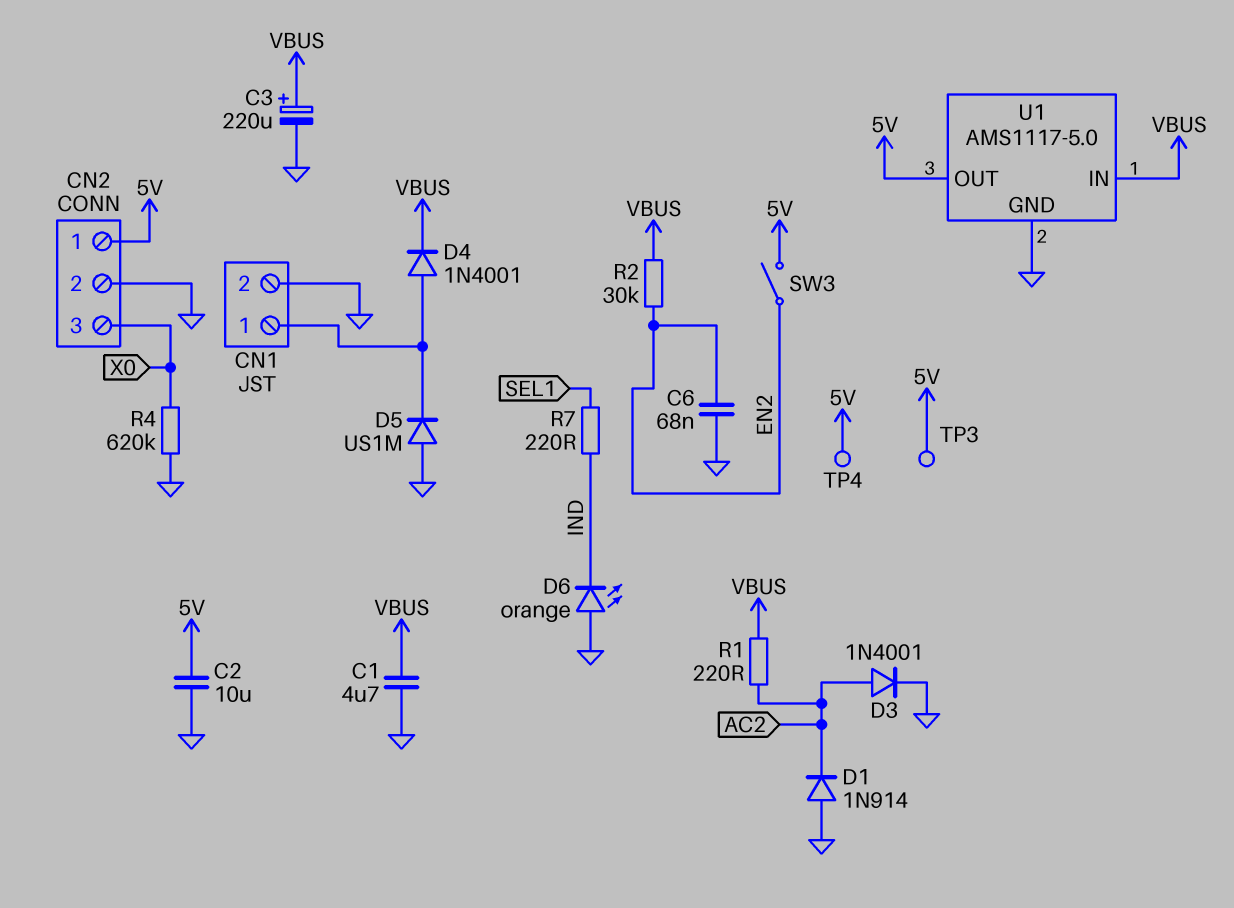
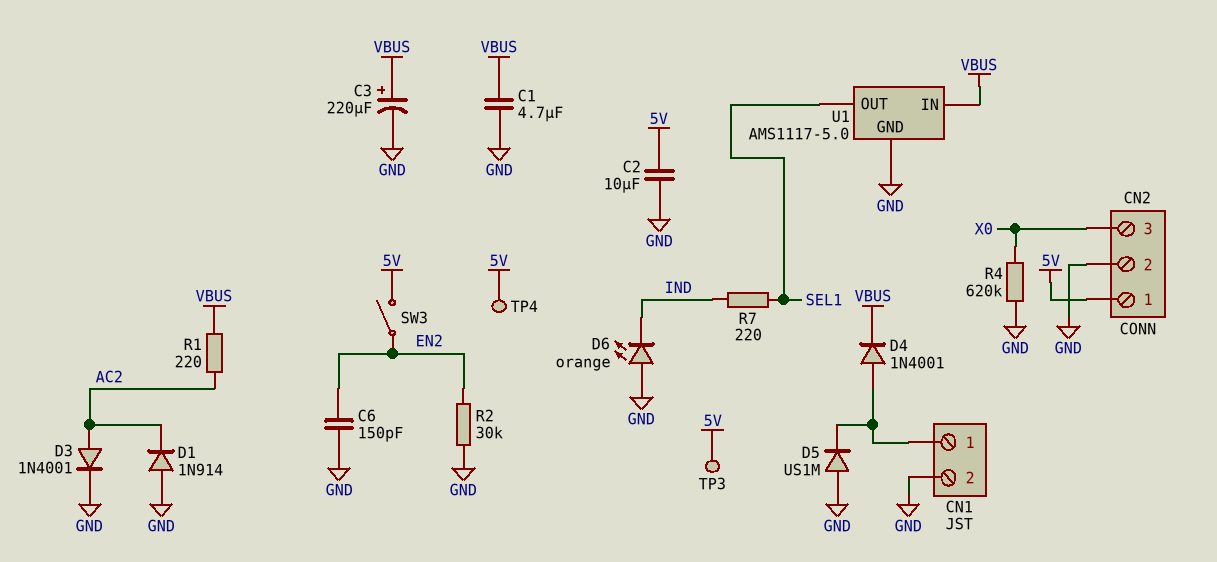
C6: 68nF (EN2, GND) -> 150pF (EN2, GND)
R2: 30k (EN2, VBUS) -> 30k (EN2, GND)
U1 pin OUT: 5V -> SEL1

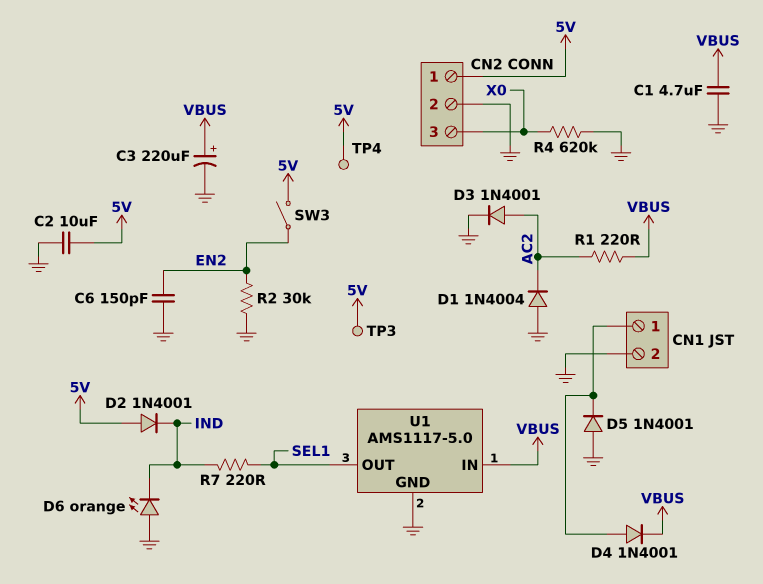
D1: diode 1N914 (A GND, K AC2) -> diode 1N4004 (A GND, K AC2)
D2: none -> diode 1N4001 (A 5V, K IND)
D5: diode US1M (A GND, K CN1/1) -> diode 1N4001 (A GND, K CN1/1)

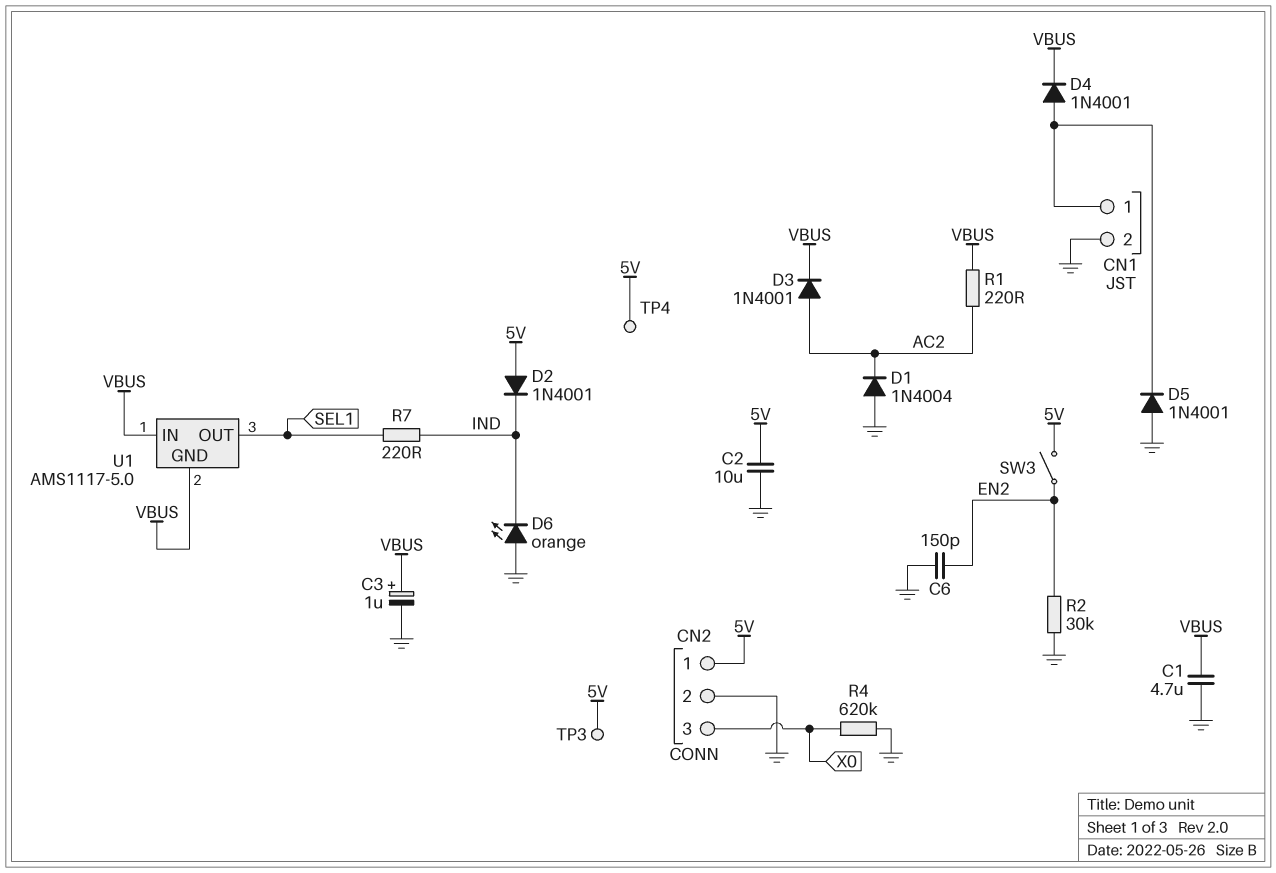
C3: 220uF (plus VBUS, minus GND) -> 1uF (plus VBUS, minus GND)
D3: diode 1N4001 (A AC2, K GND) -> diode 1N4001 (A AC2, K VBUS)
U1 pin GND: GND -> VBUS

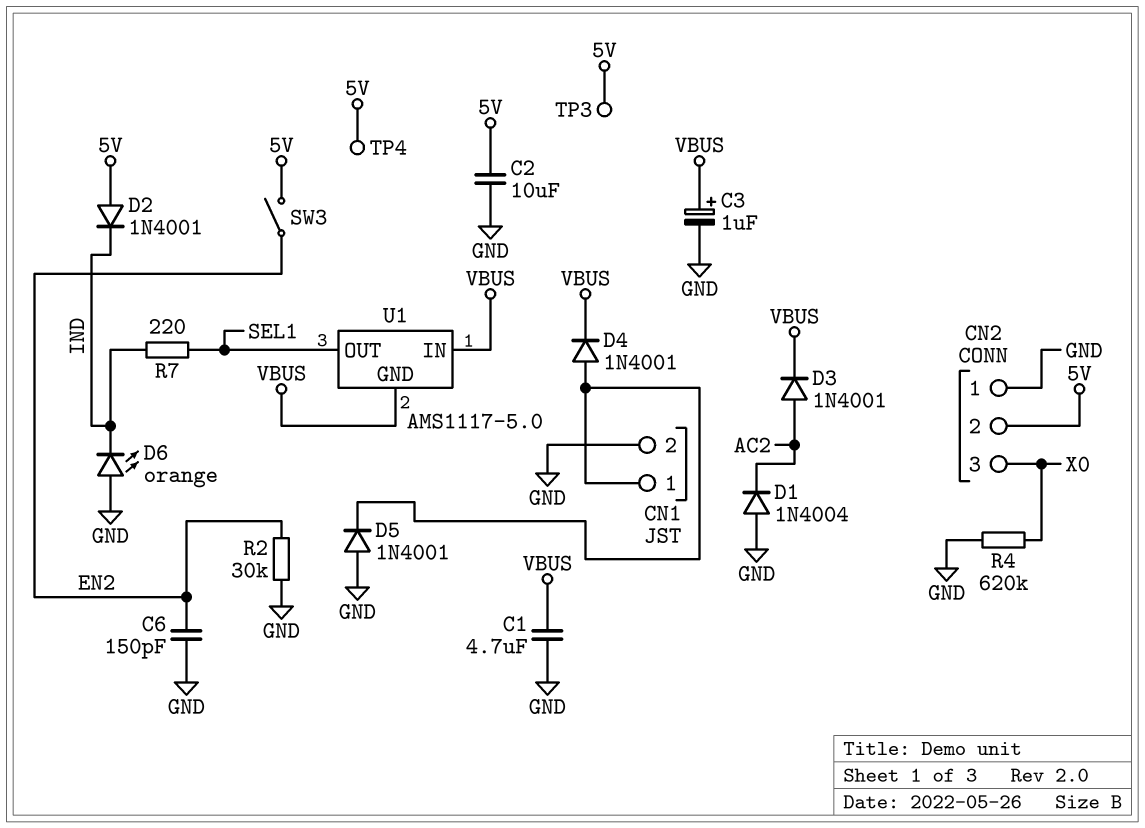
CN2 pin 1: 5V -> GND
CN2 pin 2: GND -> 5V
R1: 220 (AC2, VBUS) -> none

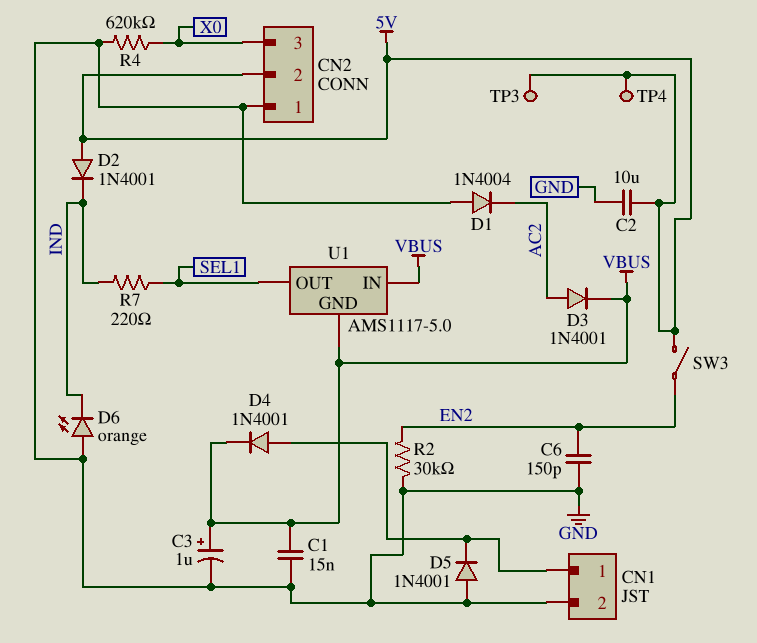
C1: 4.7uF (GND, VBUS) -> 15nF (GND, VBUS)

